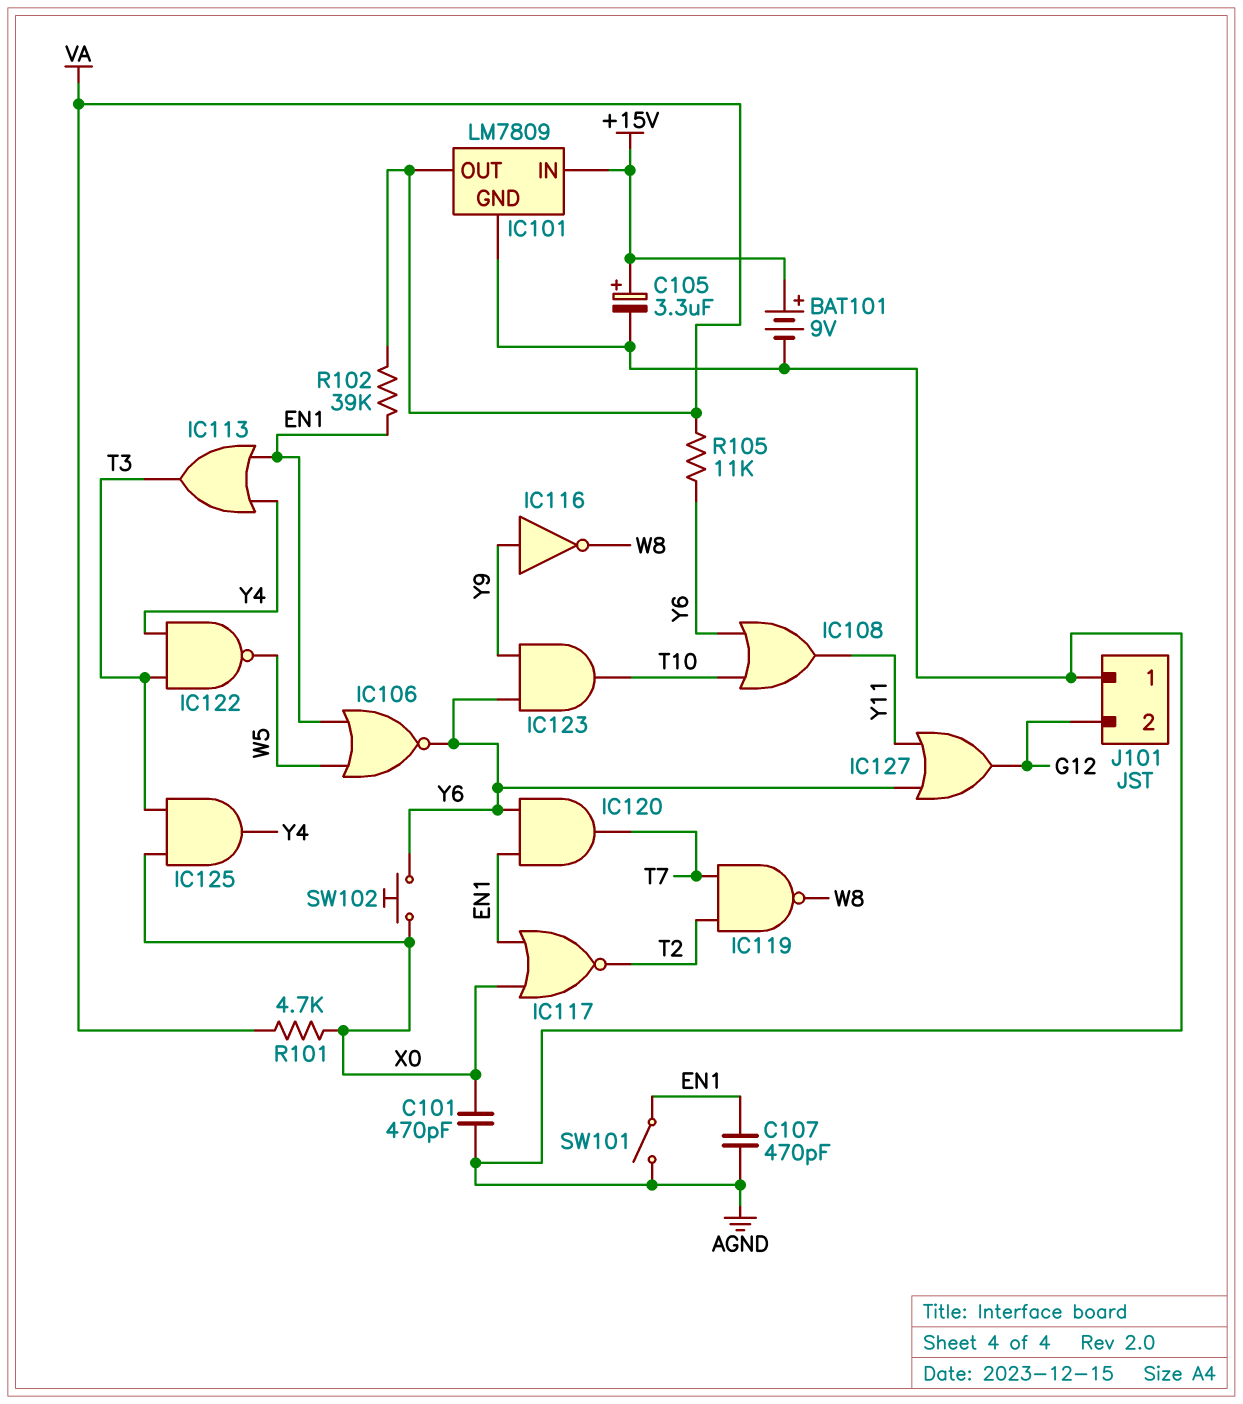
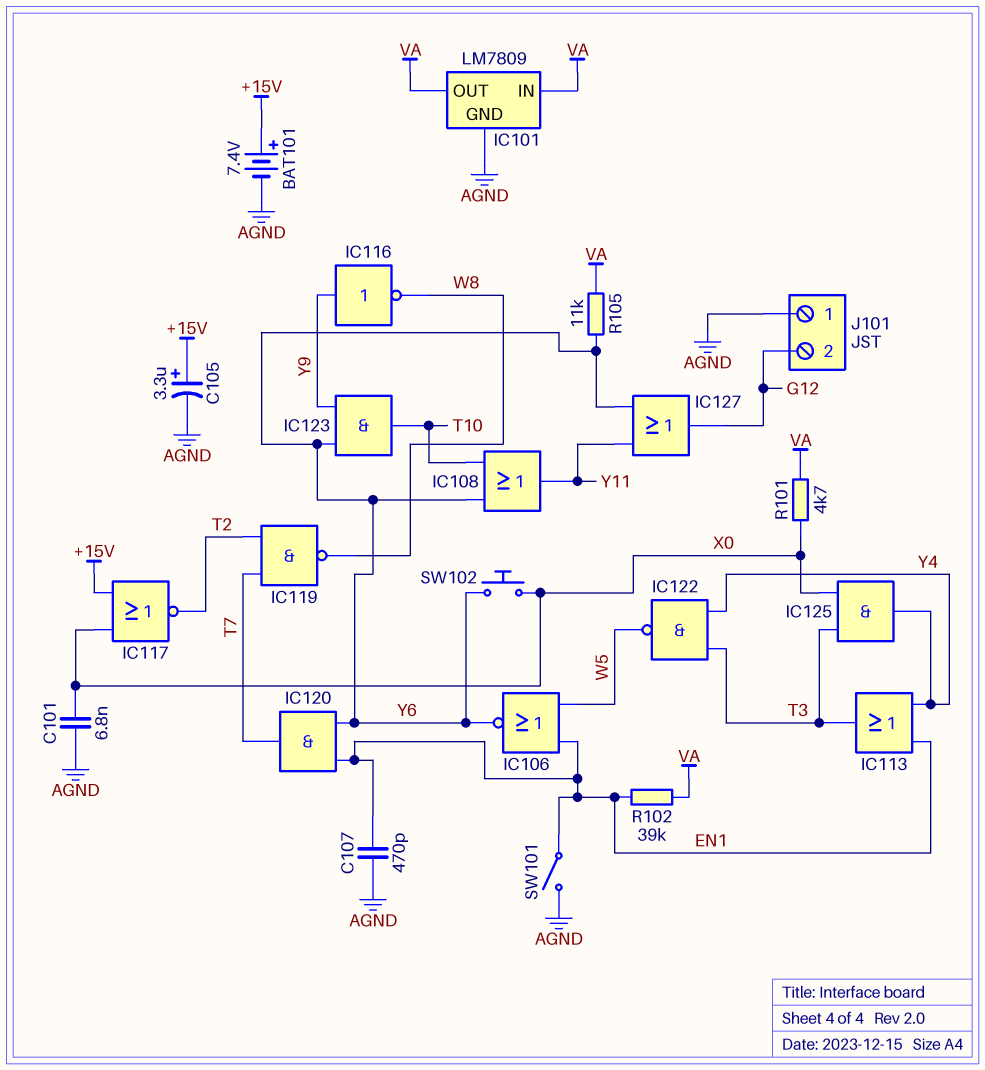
BAT101: 9V (plus +15V, minus AGND) -> 7.4V (plus +15V, minus AGND)
C101: 470pF (AGND, X0) -> 6.8nF (AGND, X0)
IC101 pin IN: +15V -> VA
IC117: NOR (in EN1, in X0, out T2) -> NOR (in +15V, in X0, out T2)

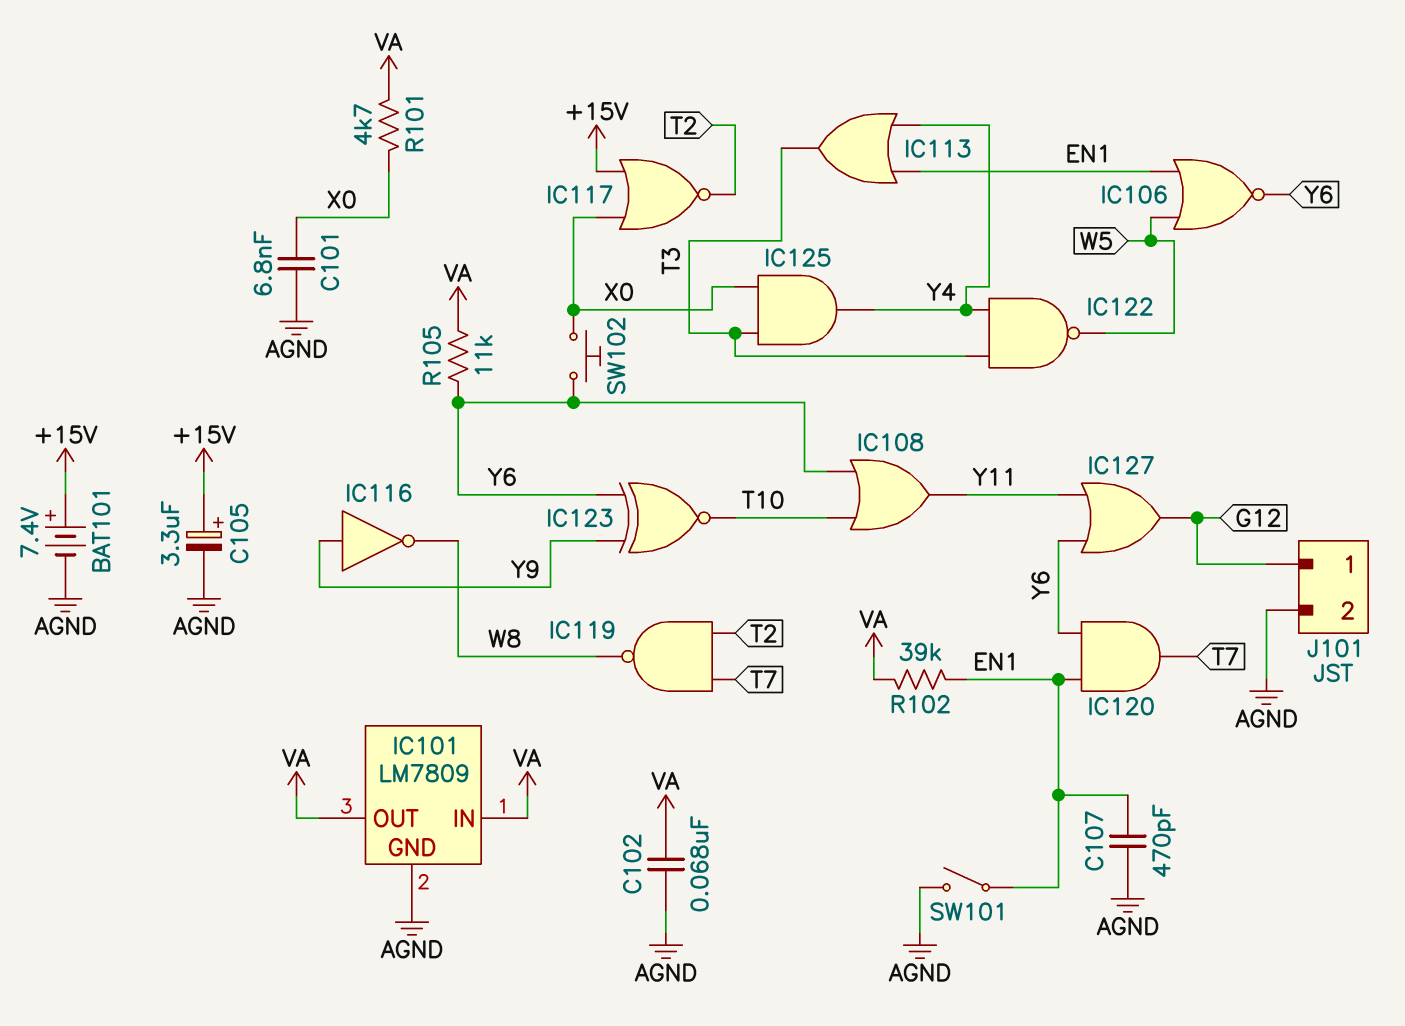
C102: none -> 68nF (AGND, VA)
IC123: AND (in Y6, in Y9, out T10) -> XNOR (in Y6, in Y9, out T10)
J101 pin 1: AGND -> G12
J101 pin 2: G12 -> AGND

